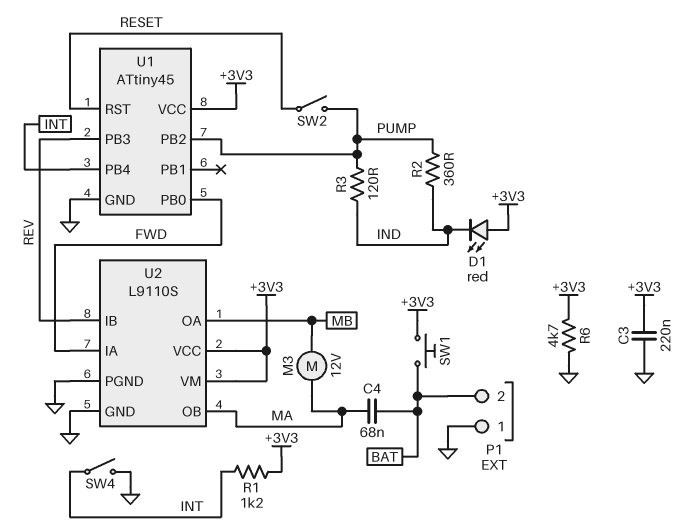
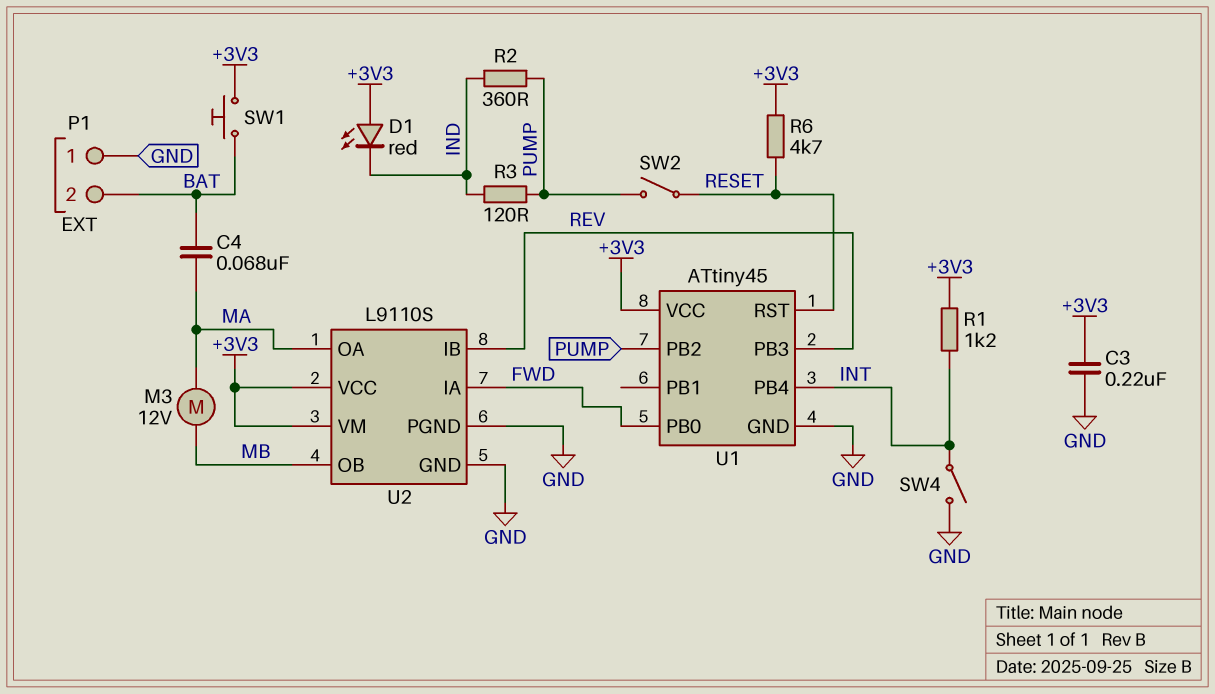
R6: 4.7k (+3V3, GND) -> 4.7k (+3V3, RESET)
U2 pin OA: MB -> MA
U2 pin OB: MA -> MB

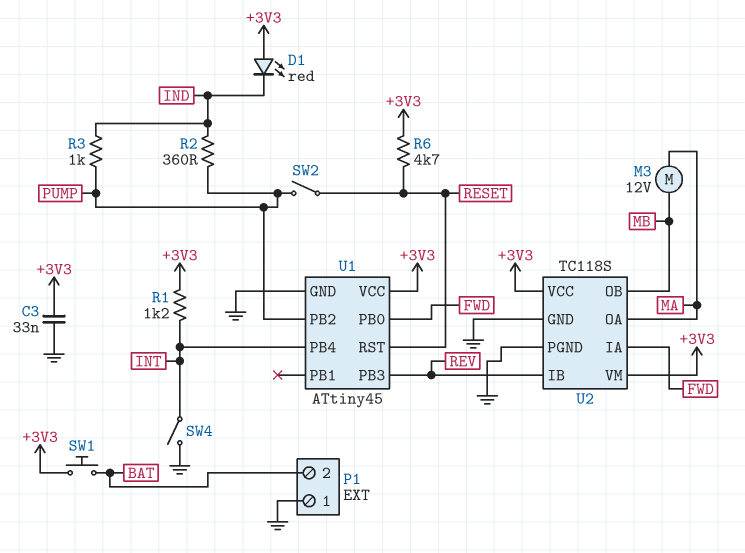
C3: 220nF (+3V3, GND) -> 33nF (+3V3, GND)
C4: 68nF (BAT, MA) -> none
R3: 120 (IND, PUMP) -> 1k (IND, PUMP)
U2: L9110S -> TC118S

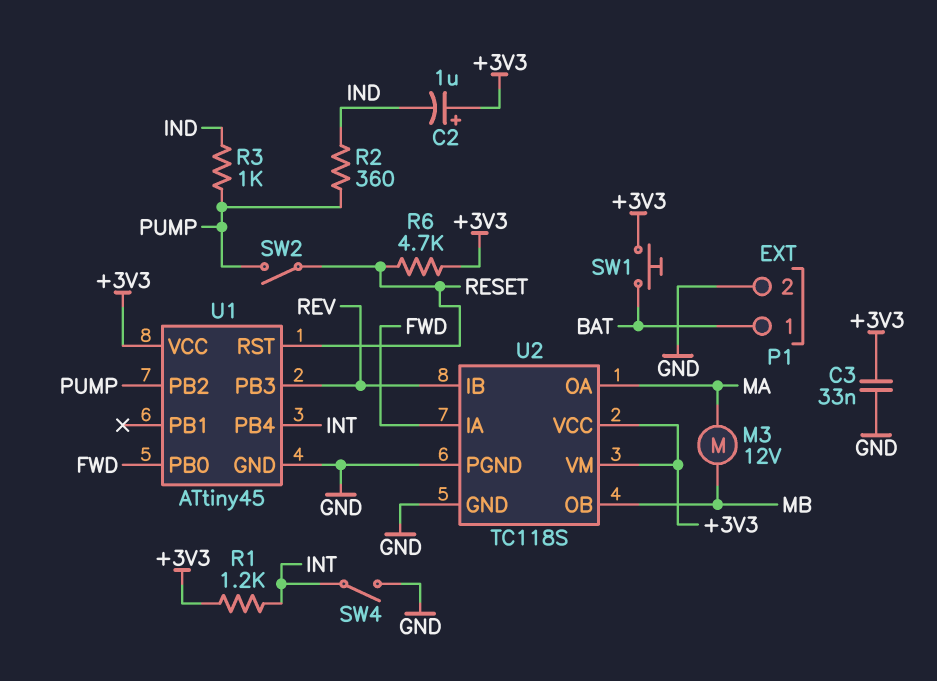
C2: none -> 1uF (plus +3V3, minus IND)
D1: LED red (A +3V3, K IND) -> none
P1 pin 1: GND -> BAT
P1 pin 2: BAT -> GND

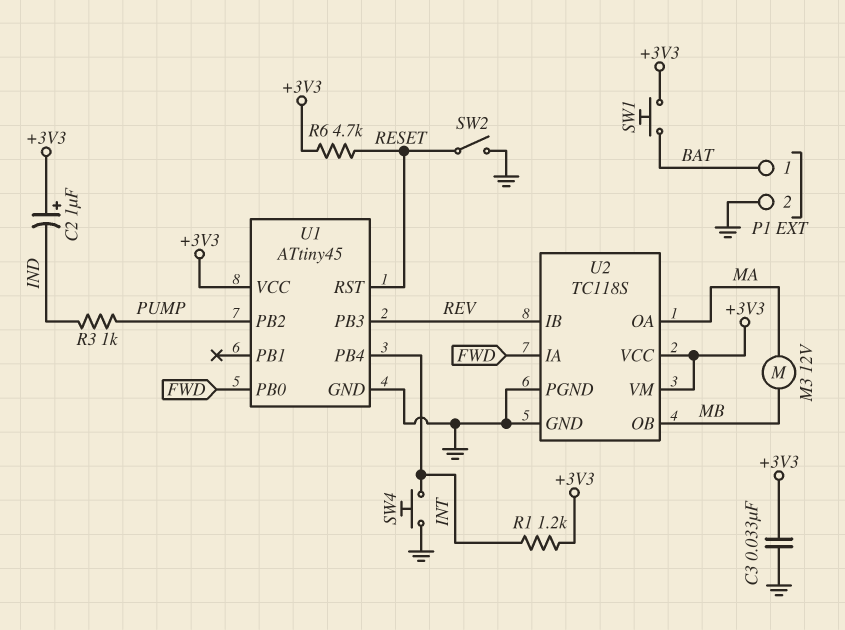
R2: 360 (IND, PUMP) -> none
SW2: switch (PUMP, RESET) -> switch (GND, RESET)
SW4: switch (GND, INT) -> button (GND, INT)

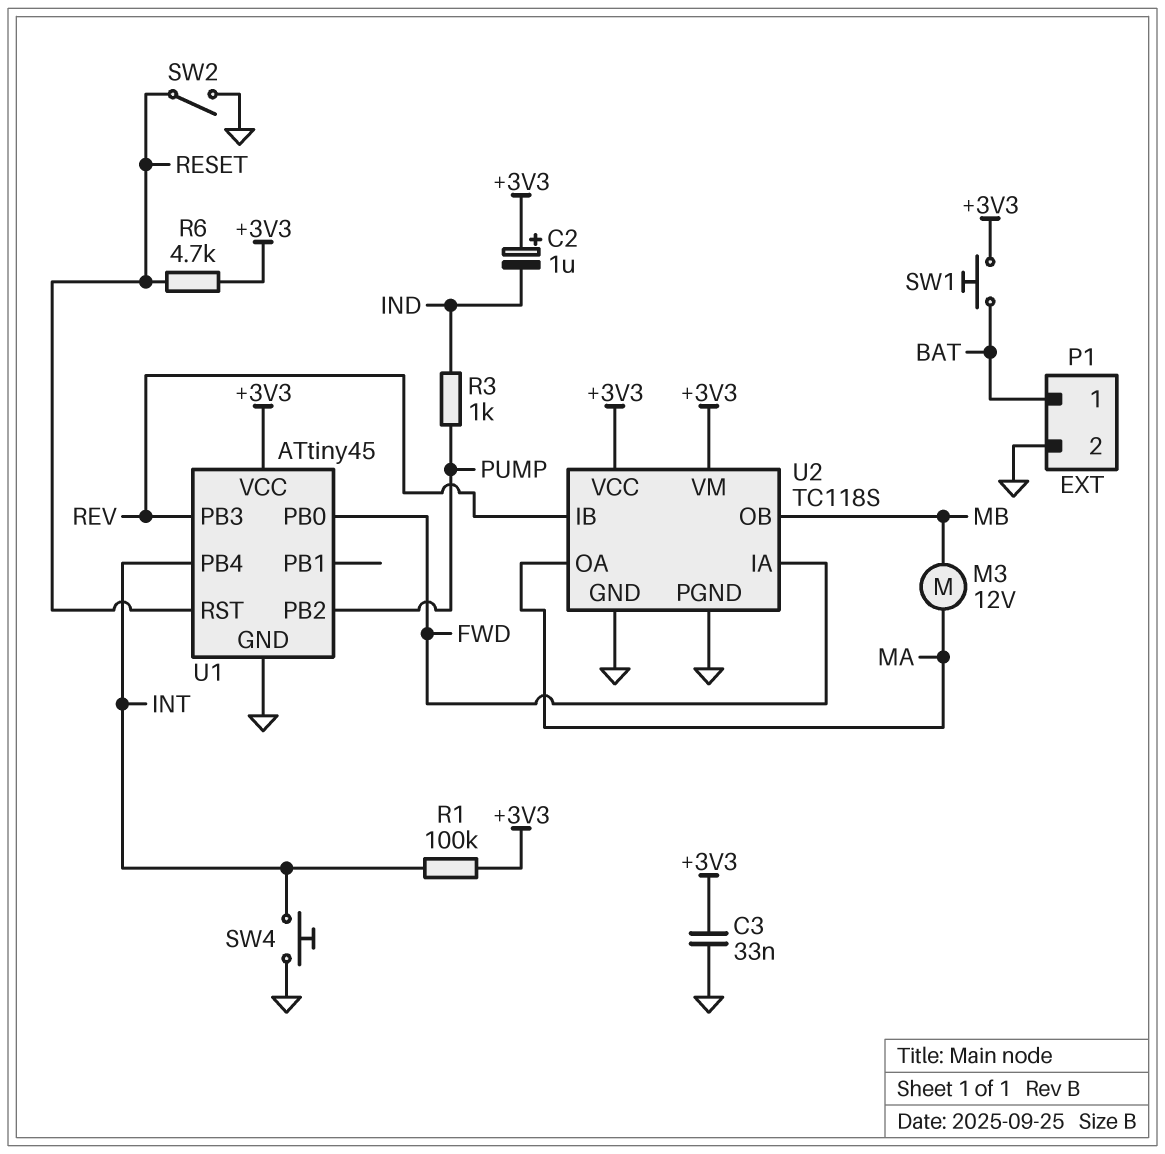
R1: 1.2k (+3V3, INT) -> 100k (+3V3, INT)

